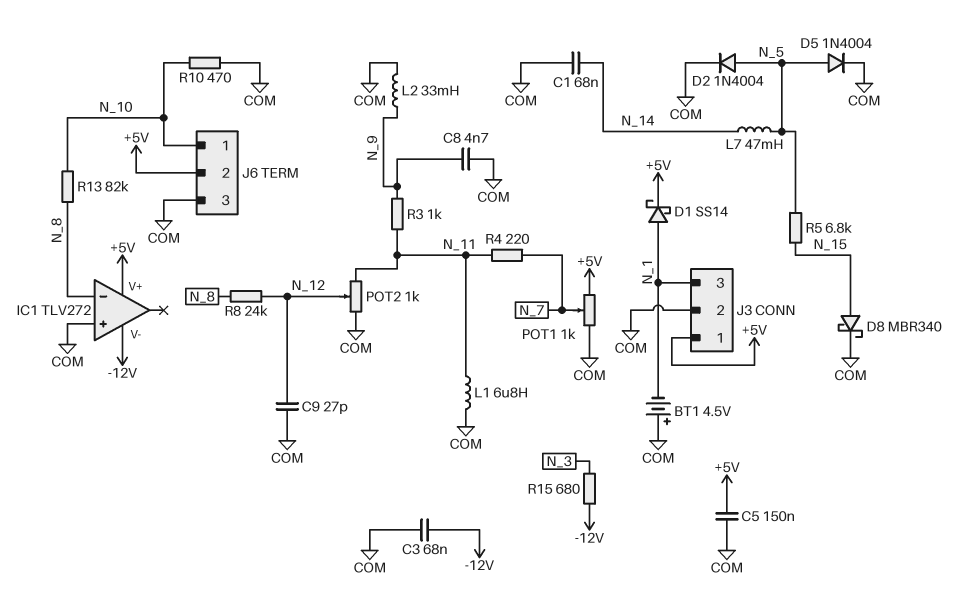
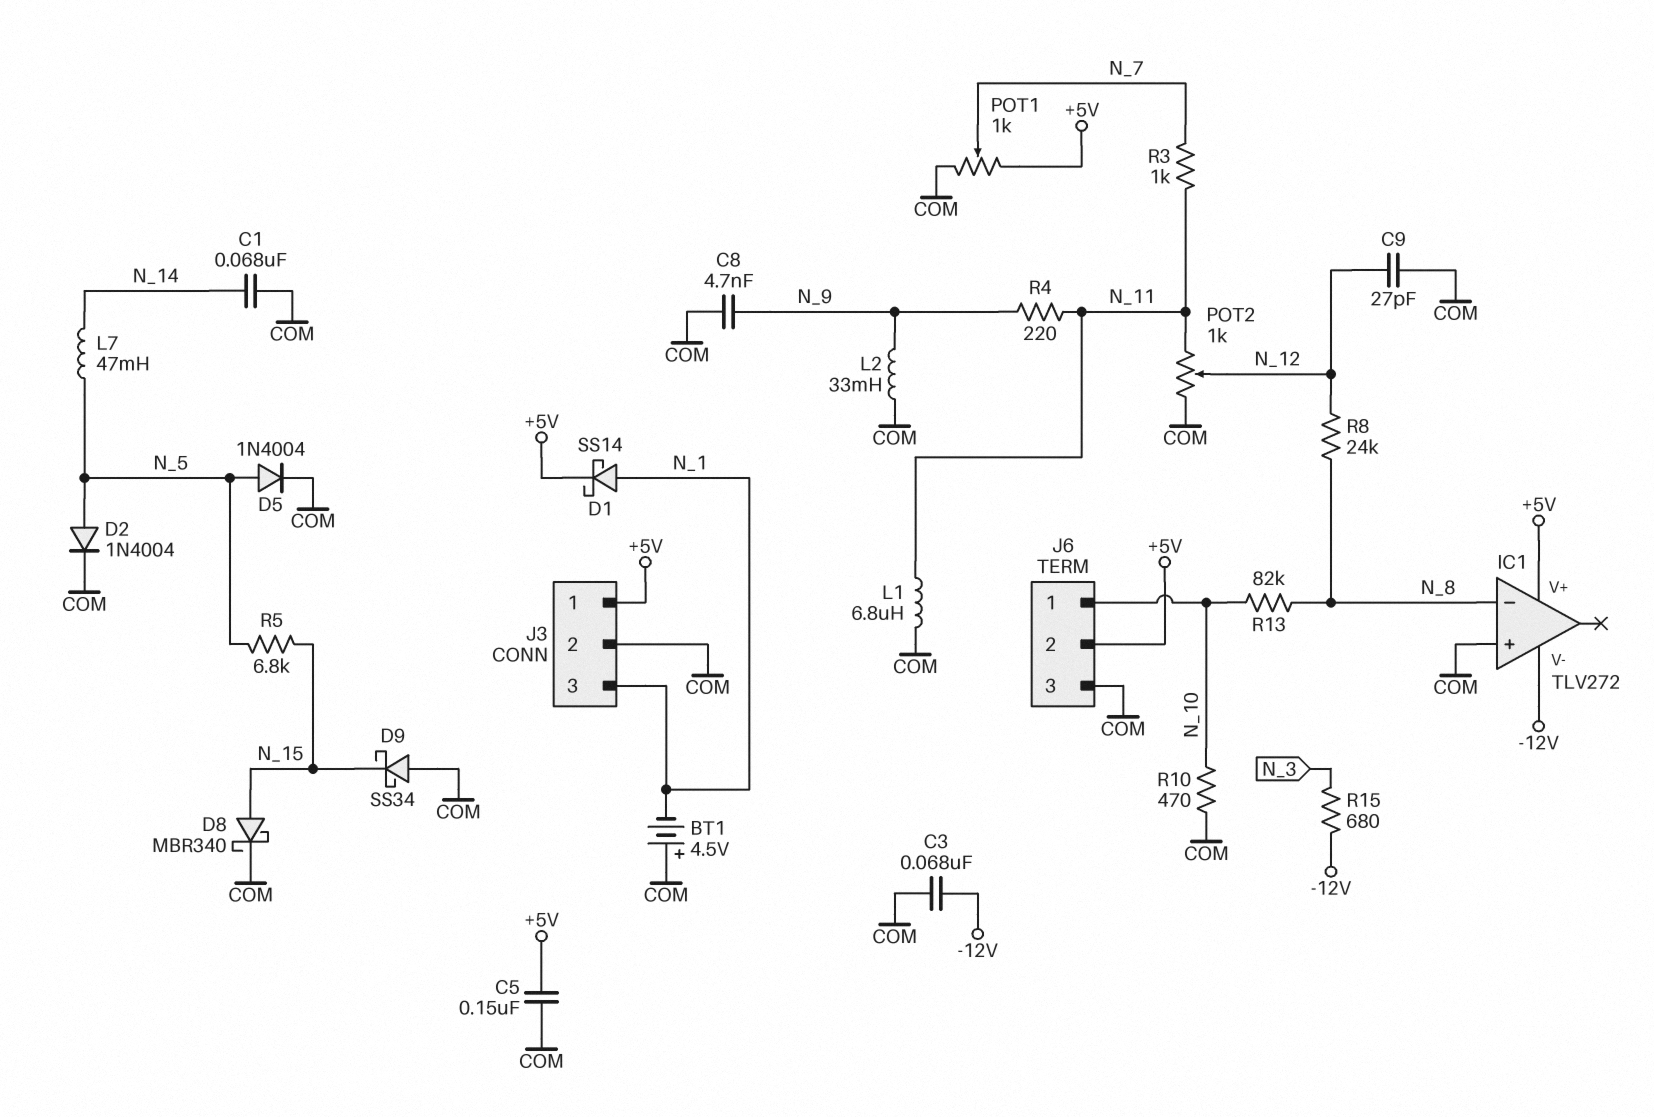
D9: none -> schottky SS34 (A COM, K N_15)
R3: 1k (N_9, N_11) -> 1k (N_7, N_11)
R4: 220 (N_7, N_11) -> 220 (N_9, N_11)

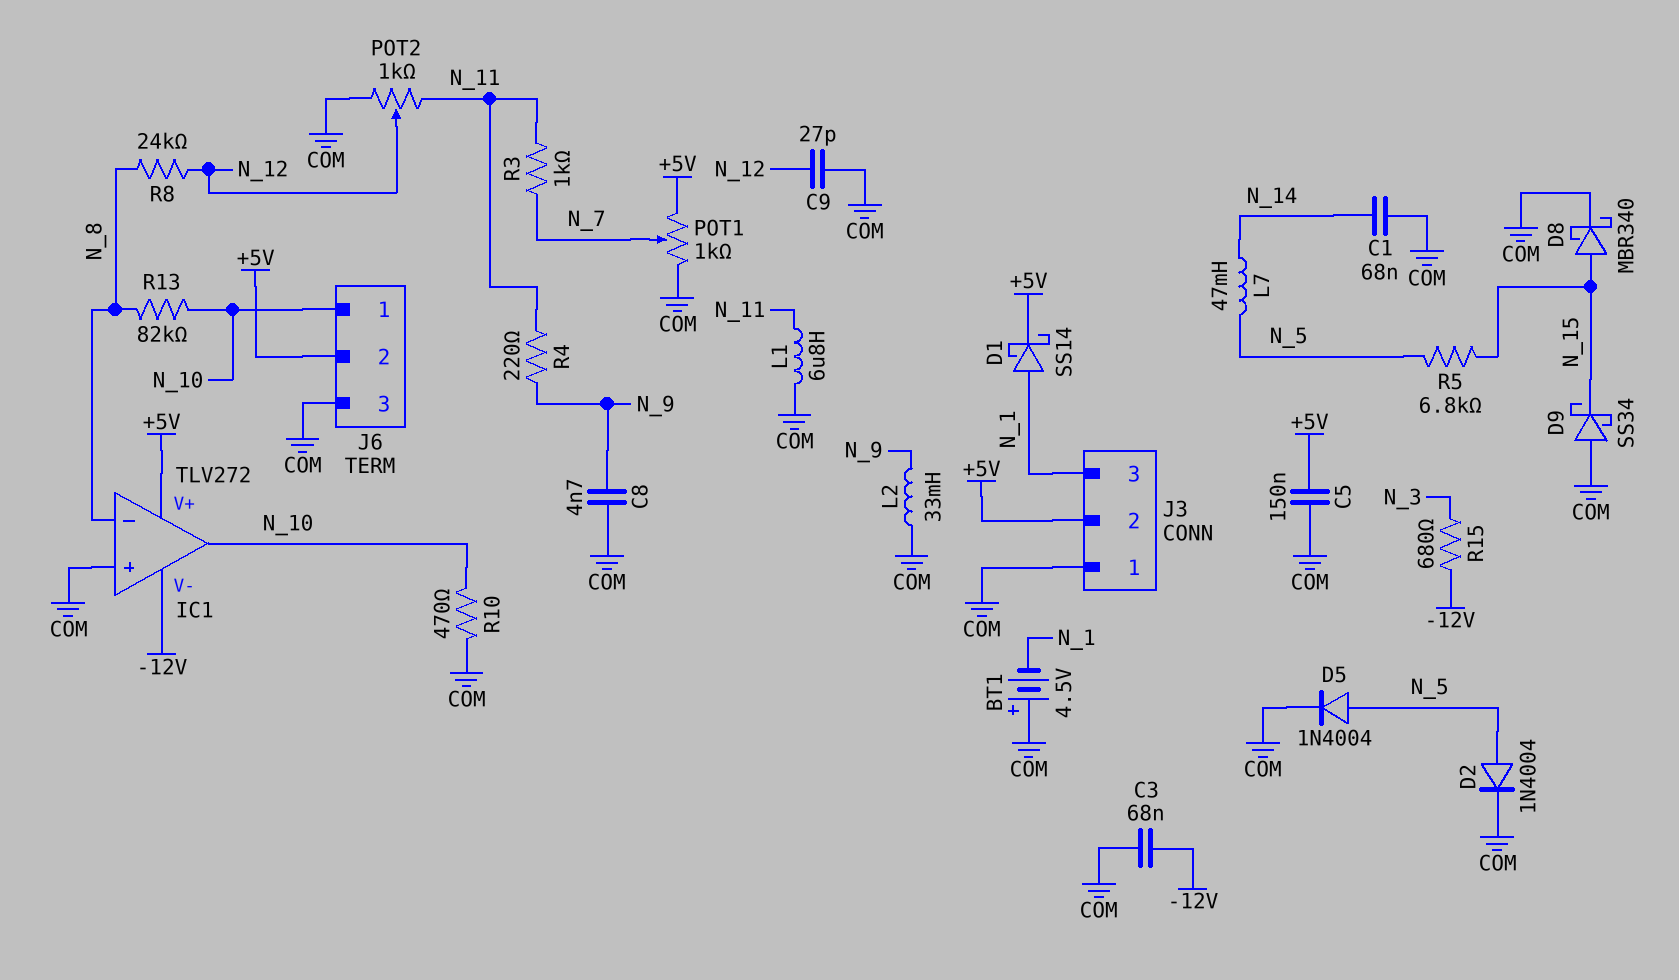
IC1 pin out: none -> N_10
J3 pin 1: +5V -> COM
J3 pin 2: COM -> +5V

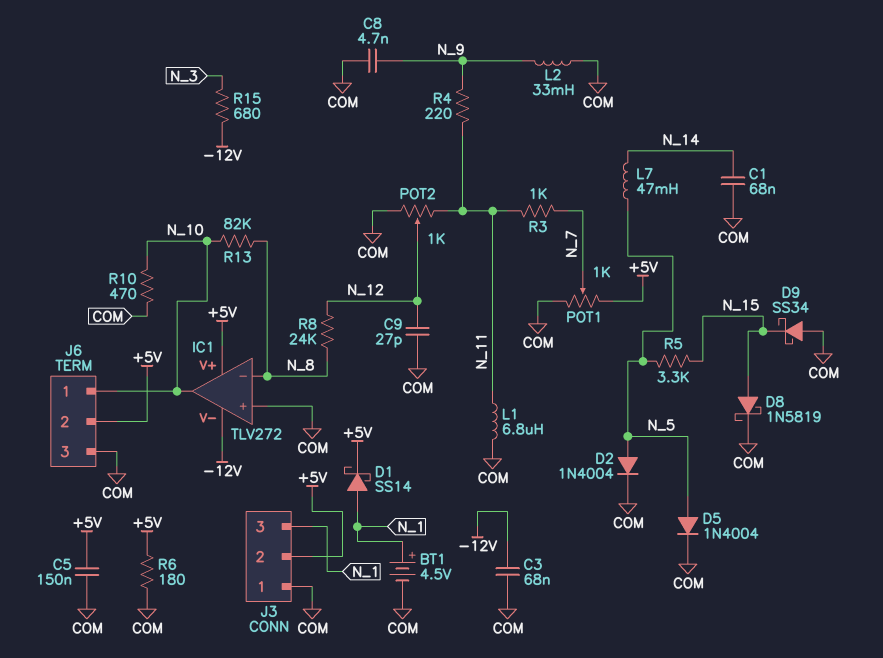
BT1: 4.5V (plus COM, minus N_1) -> 4.5V (plus N_1, minus COM)
D8: schottky MBR340 (A N_15, K COM) -> schottky 1N5819 (A N_15, K COM)
R5: 6.8k (N_5, N_15) -> 3.3k (N_5, N_15)
R6: none -> 180 (+5V, COM)

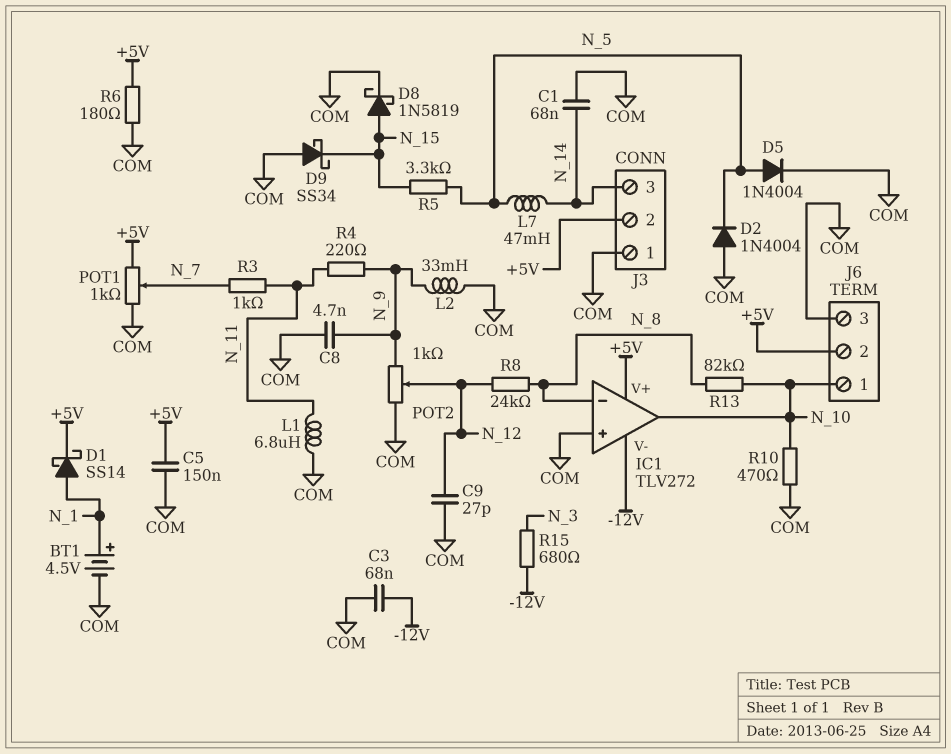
D2: diode 1N4004 (A N_5, K COM) -> diode 1N4004 (A COM, K N_5)
J3 pin 3: N_1 -> N_14
POT2: 1k (COM, N_11, wiper N_12) -> 1k (COM, N_9, wiper N_12)

